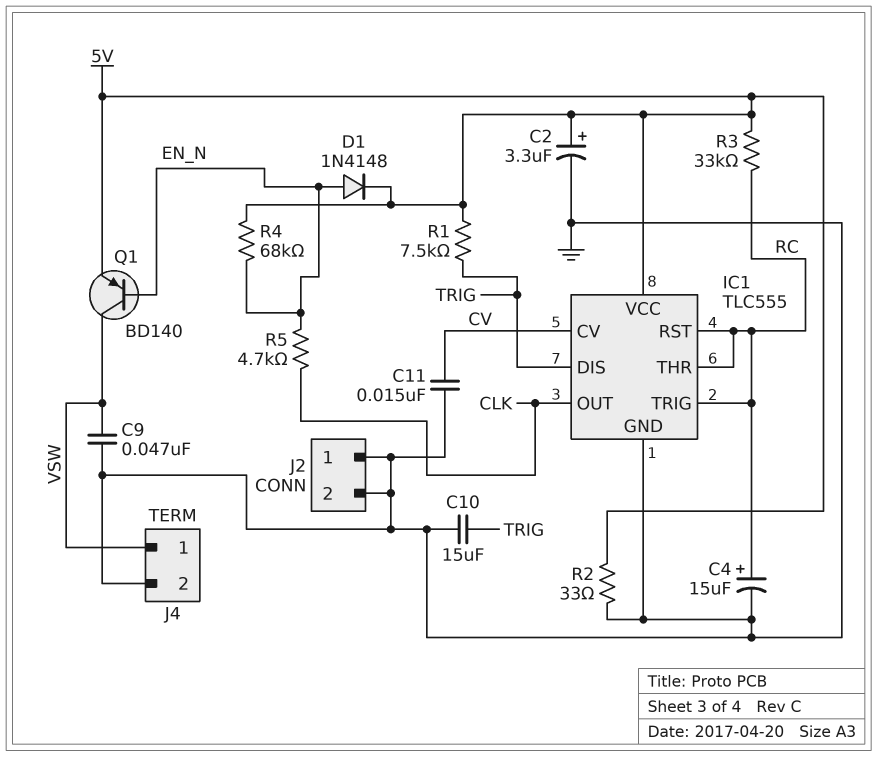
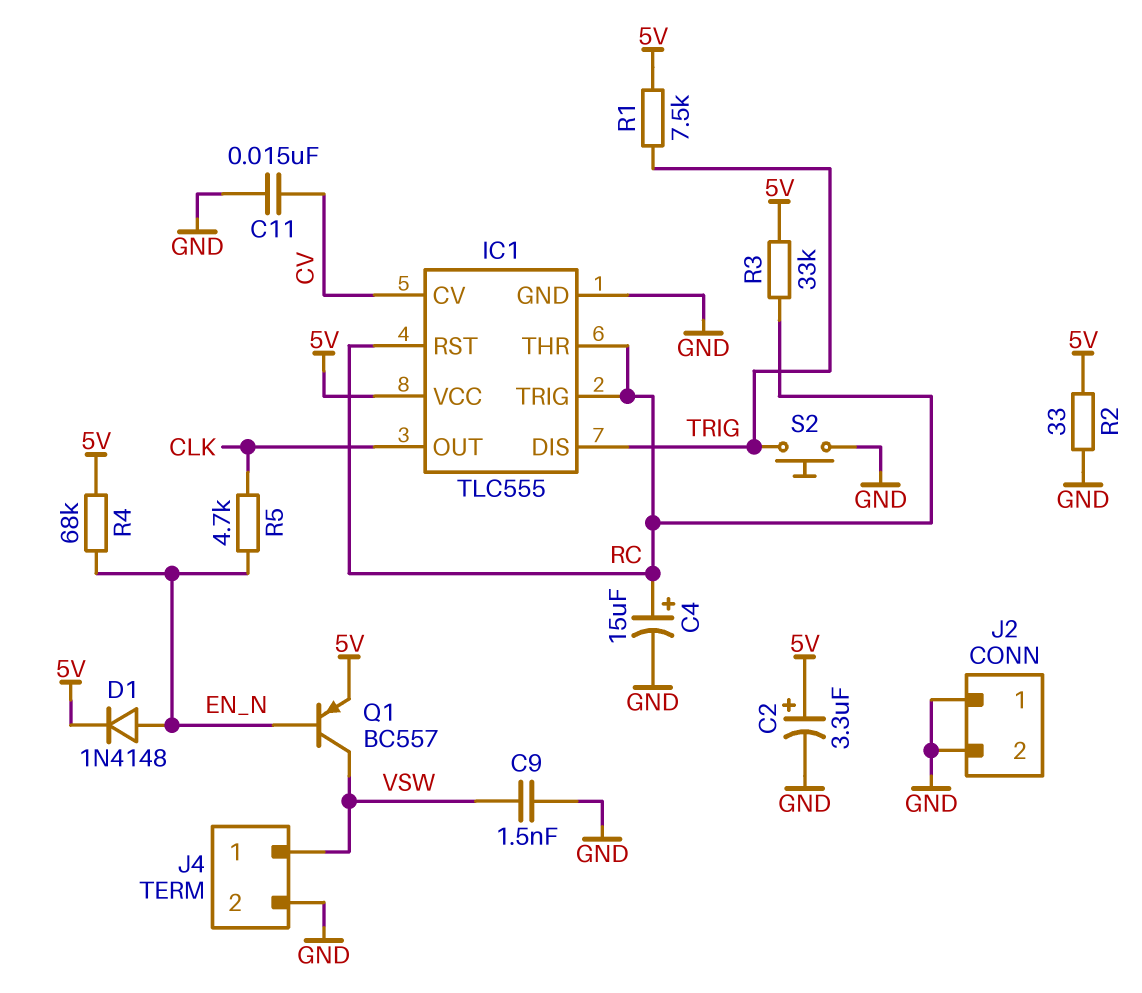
C9: 47nF (GND, VSW) -> 1.5nF (GND, VSW)
C10: 15uF (GND, TRIG) -> none
Q1: PNP BD140 (B EN_N, C VSW, E 5V) -> PNP BC557 (B EN_N, C VSW, E 5V)
S2: none -> button (GND, TRIG)

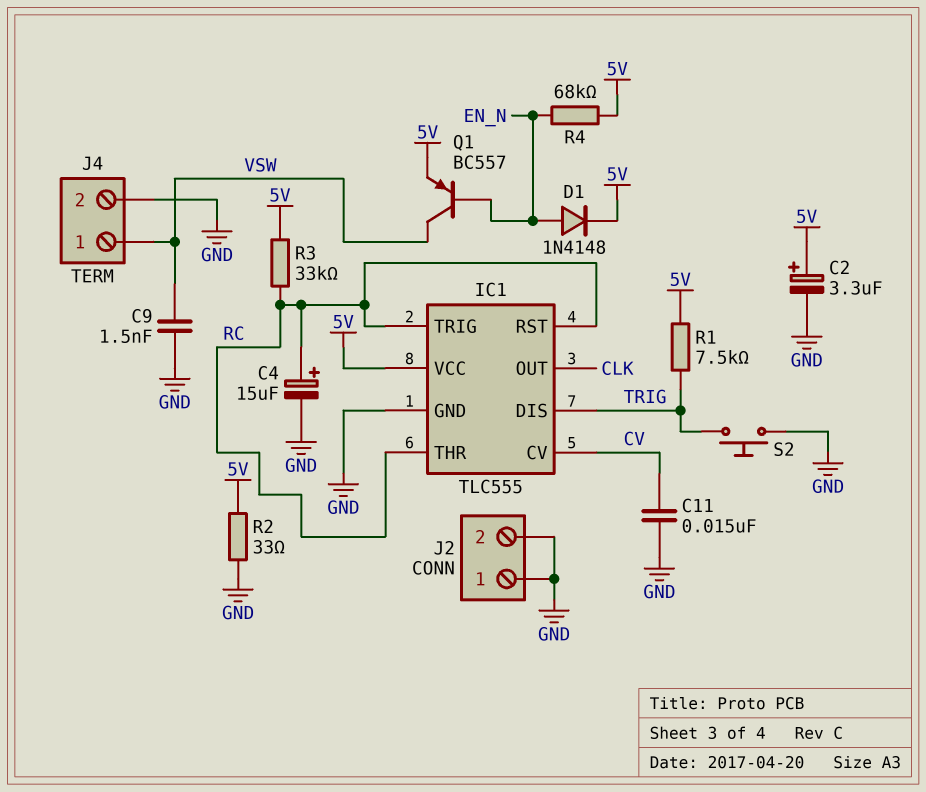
R5: 4.7k (CLK, EN_N) -> none

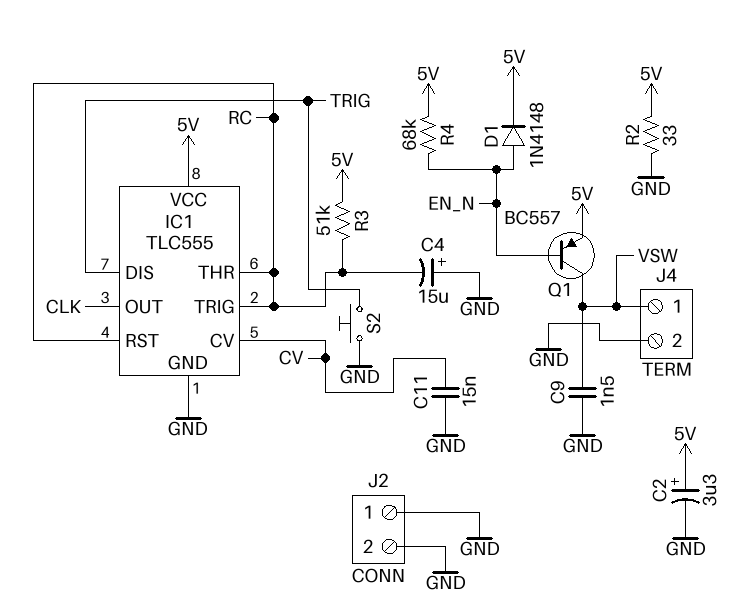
C4: 15uF (plus RC, minus GND) -> 15uF (plus GND, minus RC)
R1: 7.5k (5V, TRIG) -> none
R3: 33k (5V, RC) -> 51k (5V, RC)

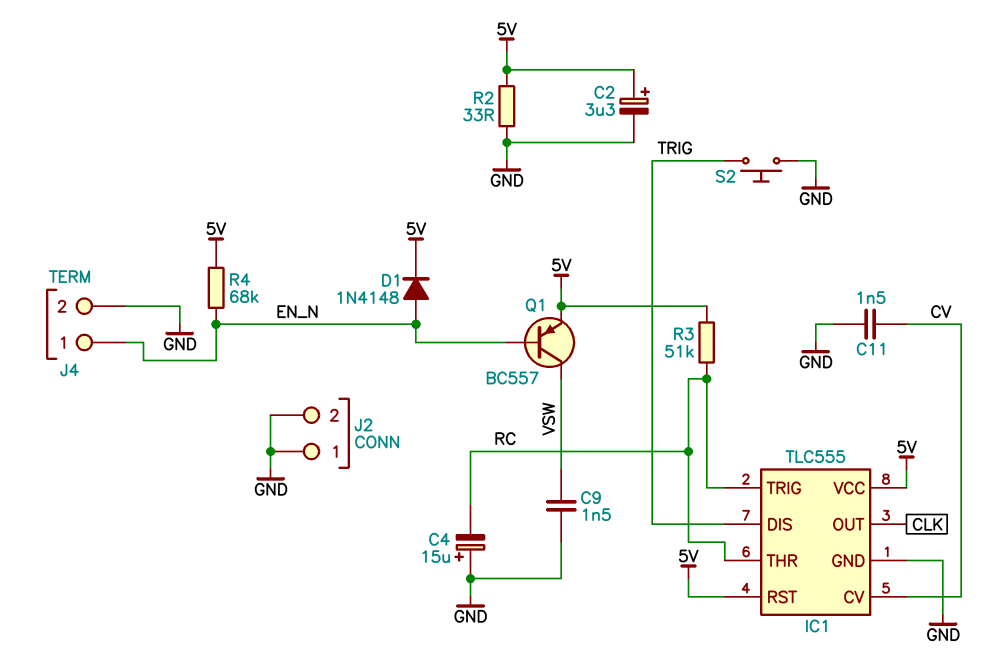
C11: 15nF (CV, GND) -> 1.5nF (CV, GND)
IC1 pin RST: RC -> 5V
J4 pin 1: VSW -> EN_N

